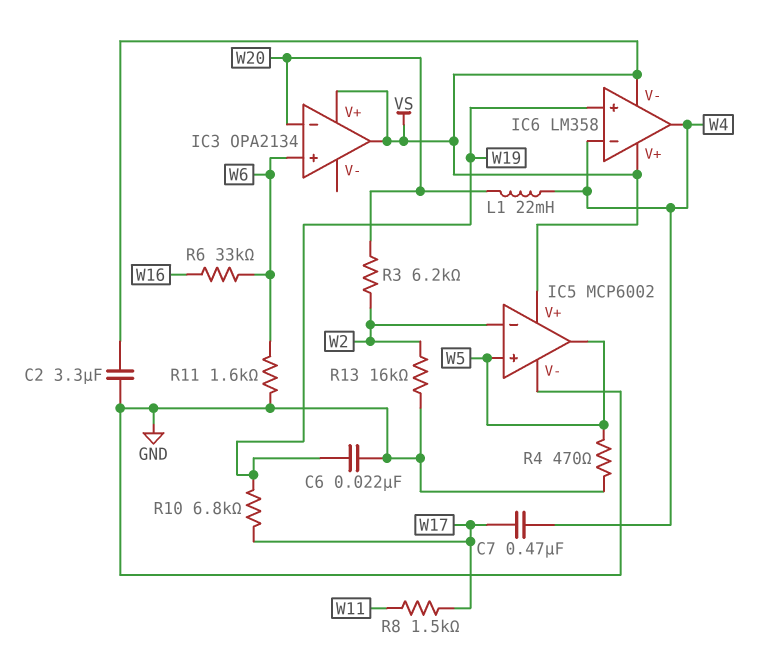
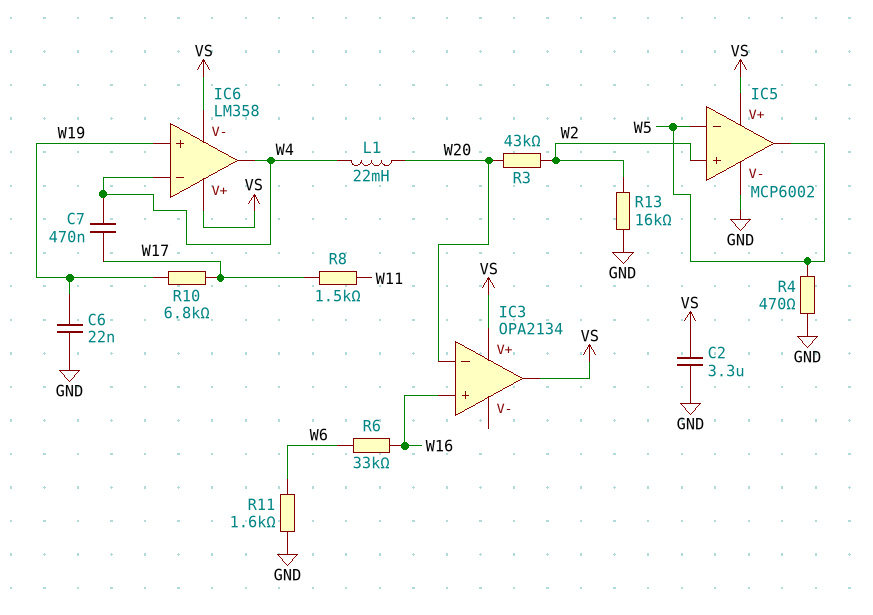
IC3 pin in+: W6 -> W16
IC5 pin in+: W5 -> W2
IC5 pin in-: W2 -> W5
R3: 6.2k (W2, W20) -> 43k (W2, W20)

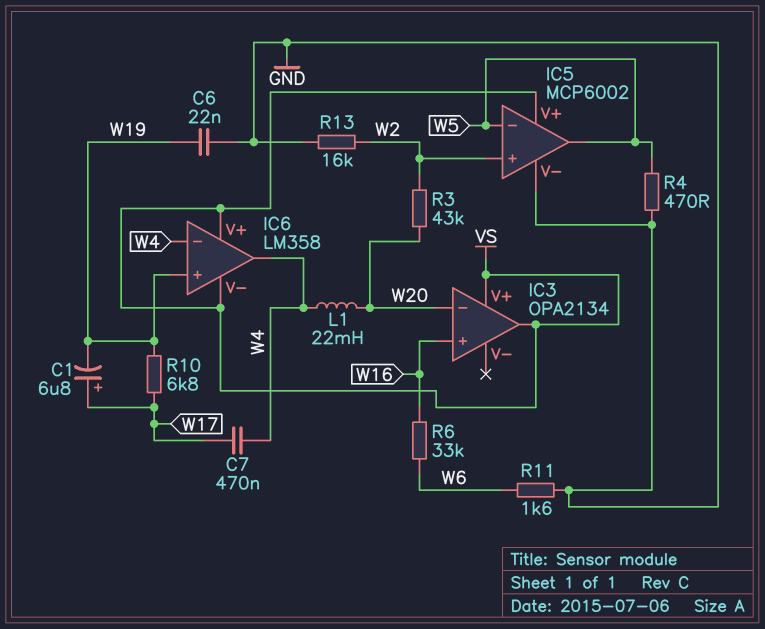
C1: none -> 6.8uF (plus W17, minus W19)
C2: 3.3uF (GND, VS) -> none
R8: 1.5k (W11, W17) -> none

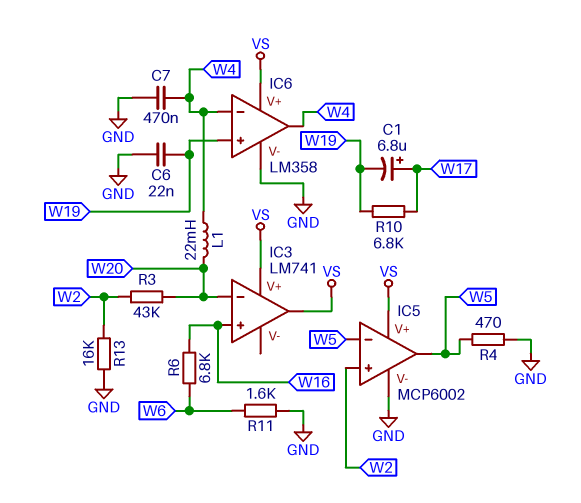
C7: 470nF (W4, W17) -> 470nF (GND, W4)
IC3: OPA2134 -> LM741
IC6 pin V-: VS -> GND
R6: 33k (W6, W16) -> 6.8k (W6, W16)

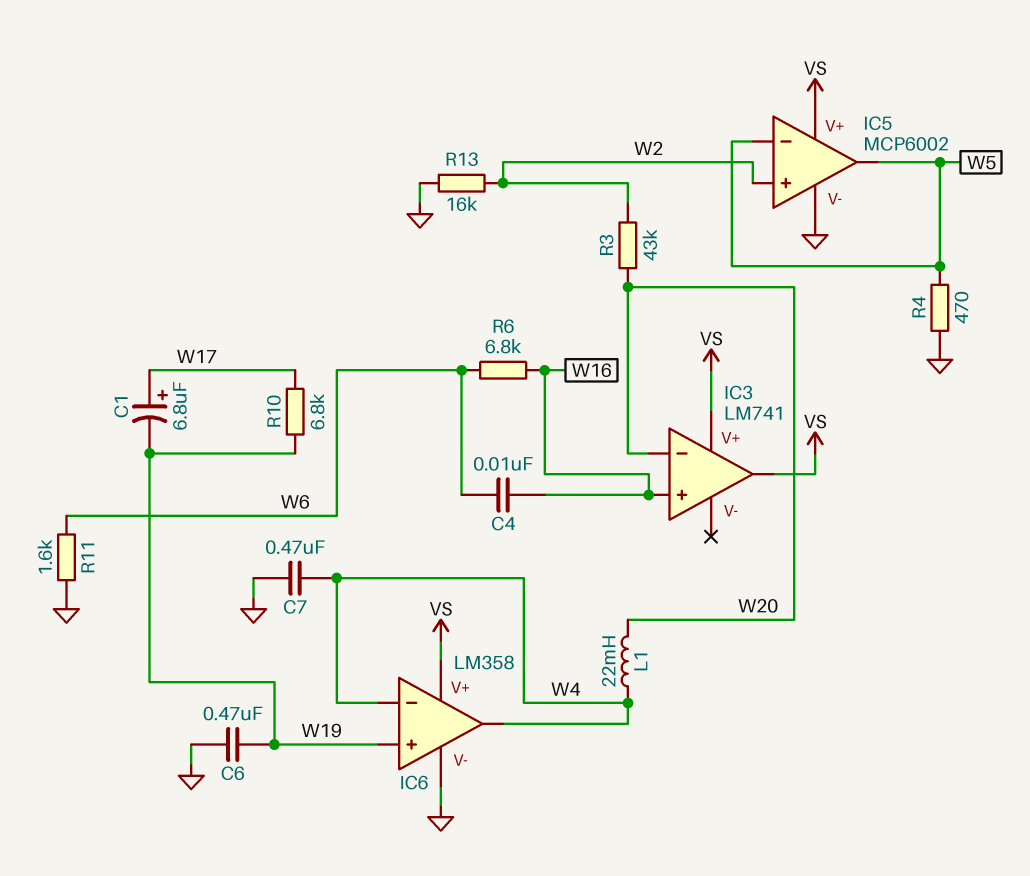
C4: none -> 10nF (W6, W16)
C6: 22nF (GND, W19) -> 470nF (GND, W19)

